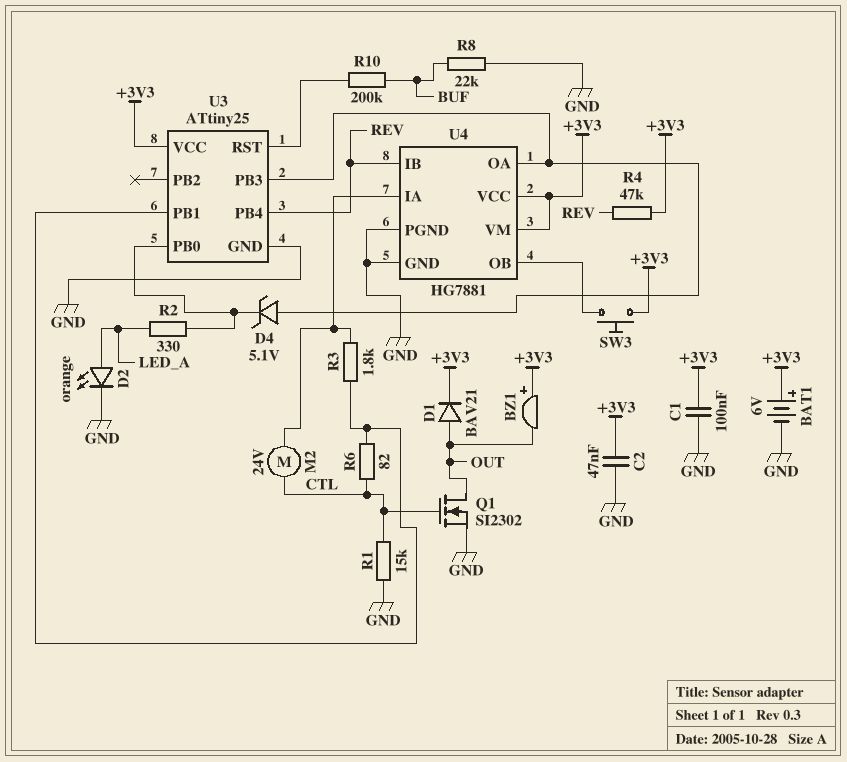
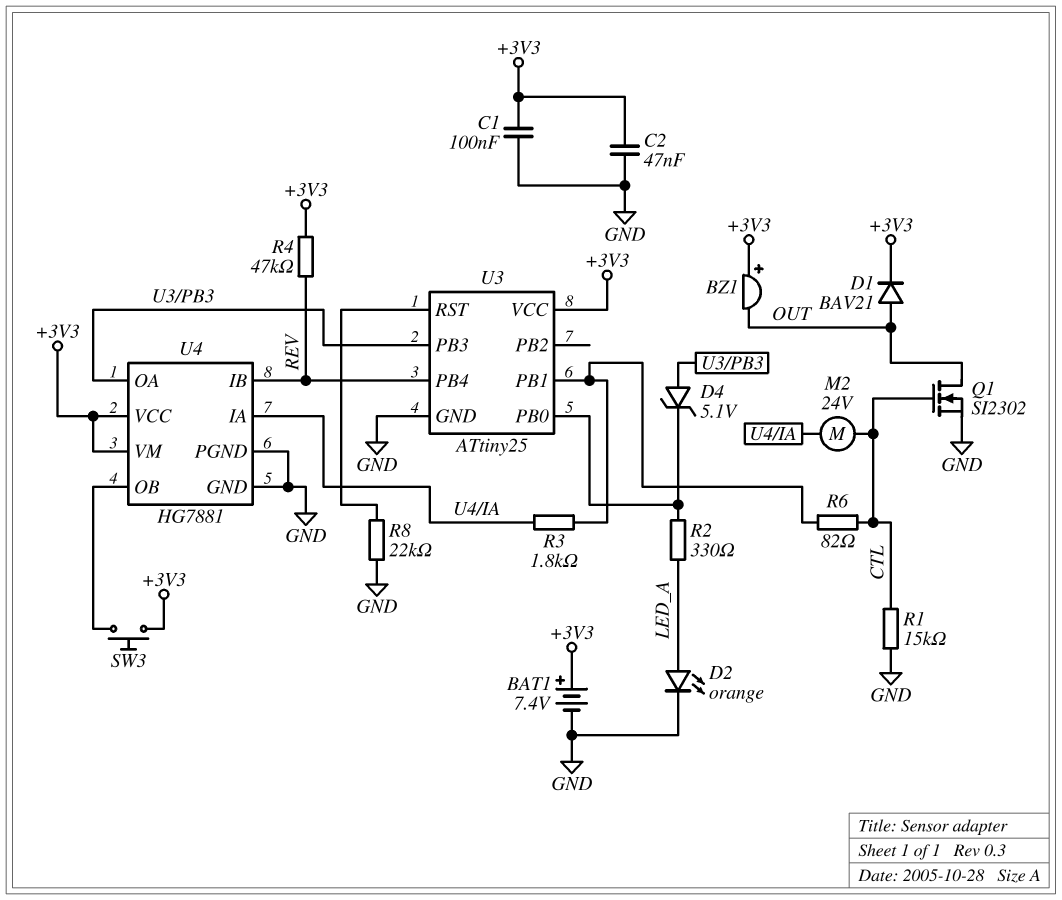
BAT1: 6V (plus +3V3, minus GND) -> 7.4V (plus +3V3, minus GND)
R8: 22k (BUF, GND) -> 22k (GND, U3/RST)
R10: 200k (BUF, U3/RST) -> none

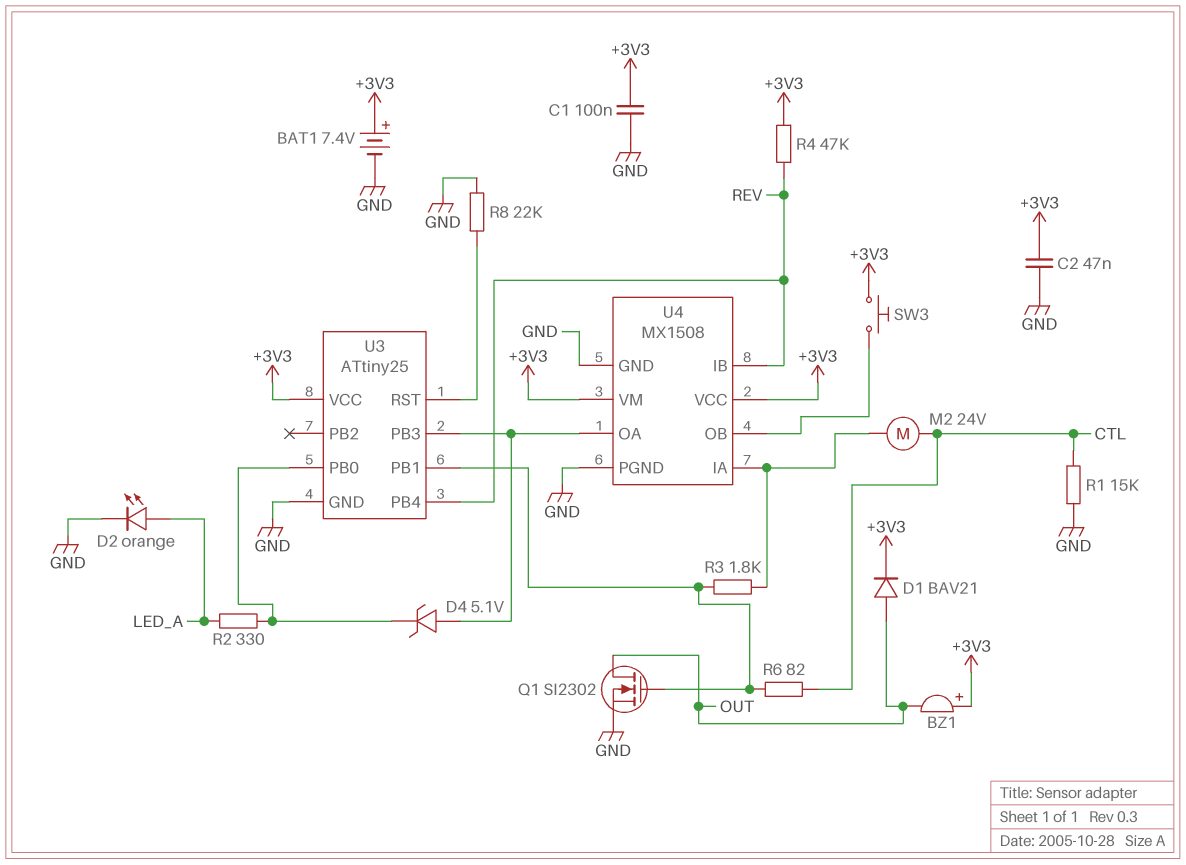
Q1: NMOS SI2302 (G CTL, D OUT, S GND) -> NMOS SI2302 (G U3/PB1, D OUT, S GND)
U4: HG7881 -> MX1508

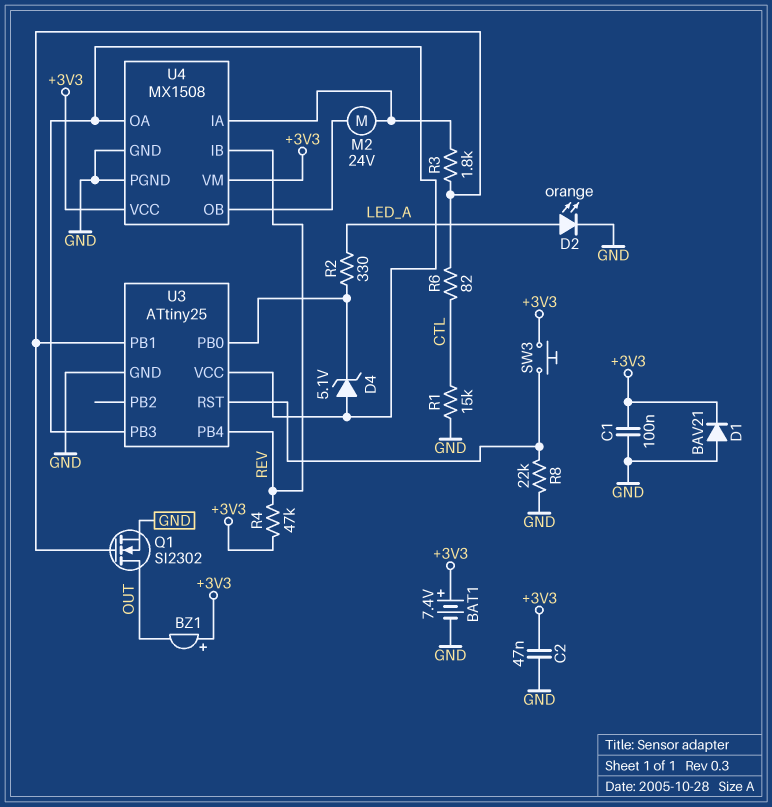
D1: diode BAV21 (A OUT, K +3V3) -> diode BAV21 (A GND, K +3V3)
M2: motor 24V (CTL, U4/IA) -> motor 24V (U4/IA, U4/OB)
SW3: button (+3V3, U4/OB) -> button (+3V3, U3/RST)
U3 pin VCC: +3V3 -> U3/PB3

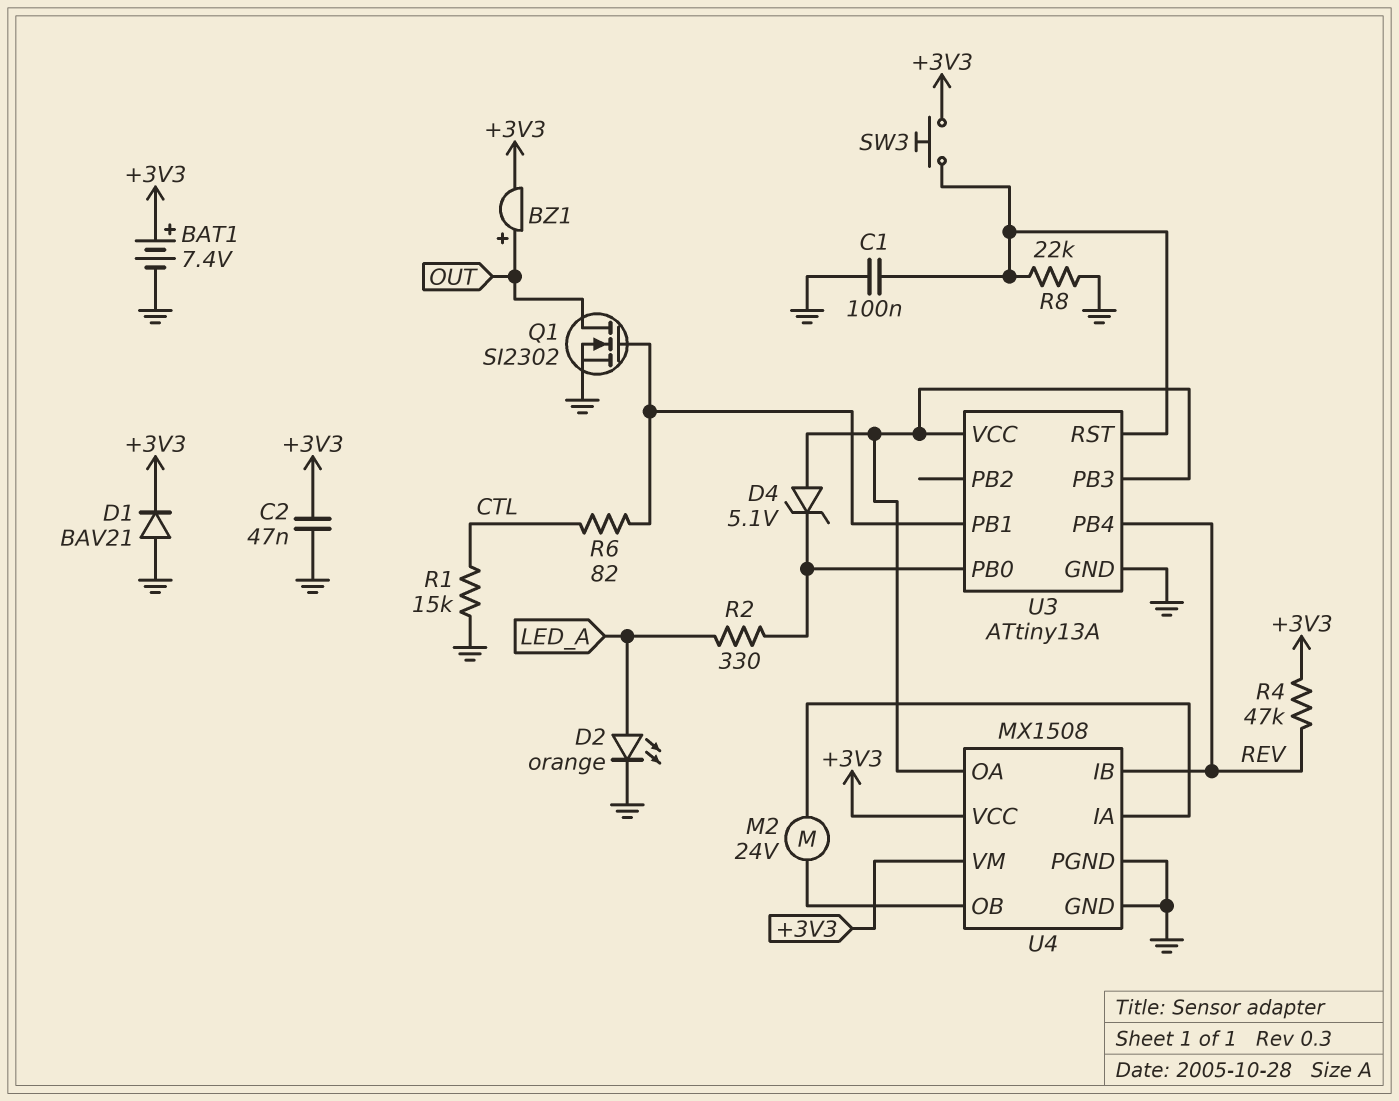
BZ1: buzzer (plus +3V3, minus OUT) -> buzzer (plus OUT, minus +3V3)
C1: 100nF (+3V3, GND) -> 100nF (GND, U3/RST)
R3: 1.8k (U3/PB1, U4/IA) -> none
U3: ATtiny25 -> ATtiny13A

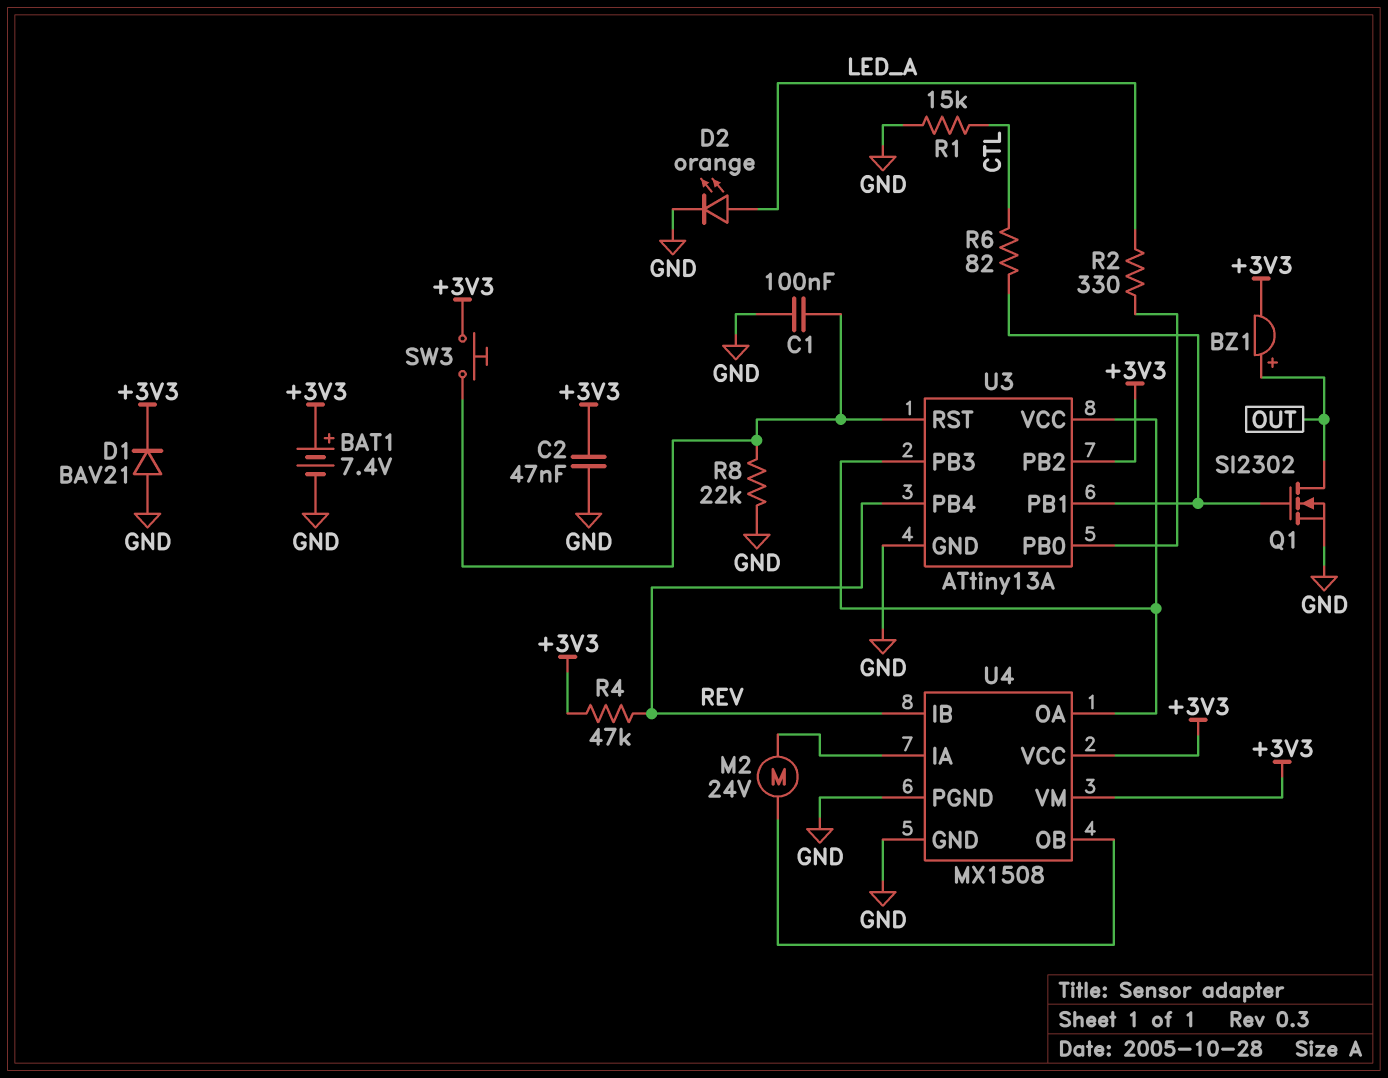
D4: zener 5.1V (A U3/PB3, K U3/PB0) -> none
U3 pin PB2: none -> +3V3

